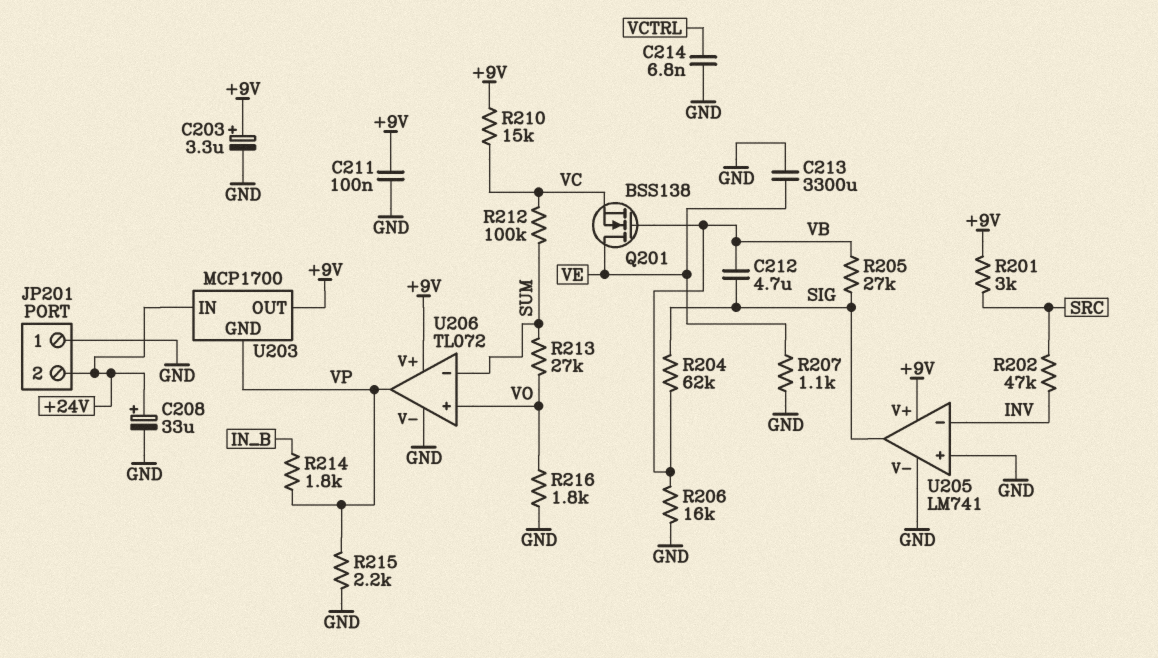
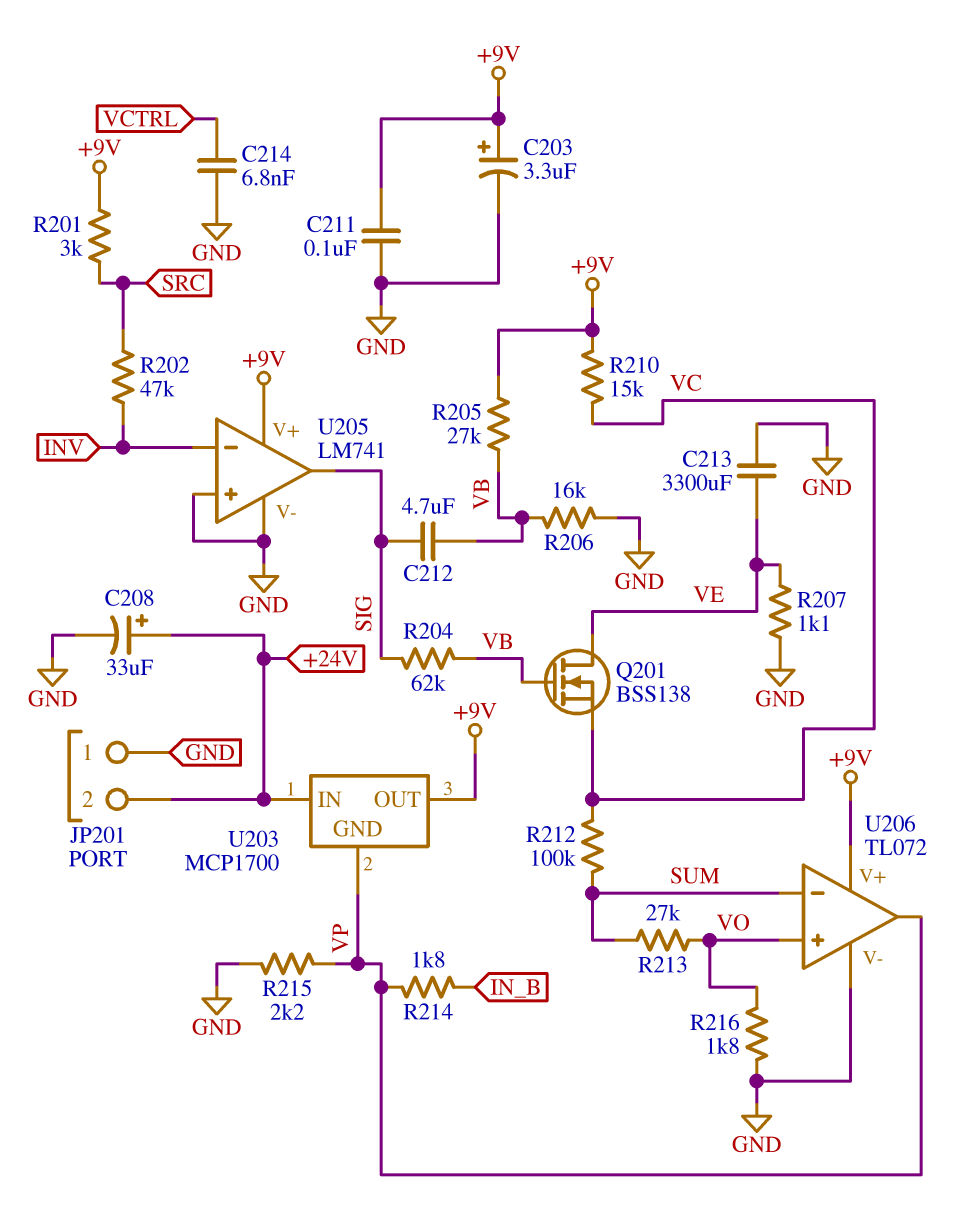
R205: 27k (SIG, VB) -> 27k (+9V, VB)

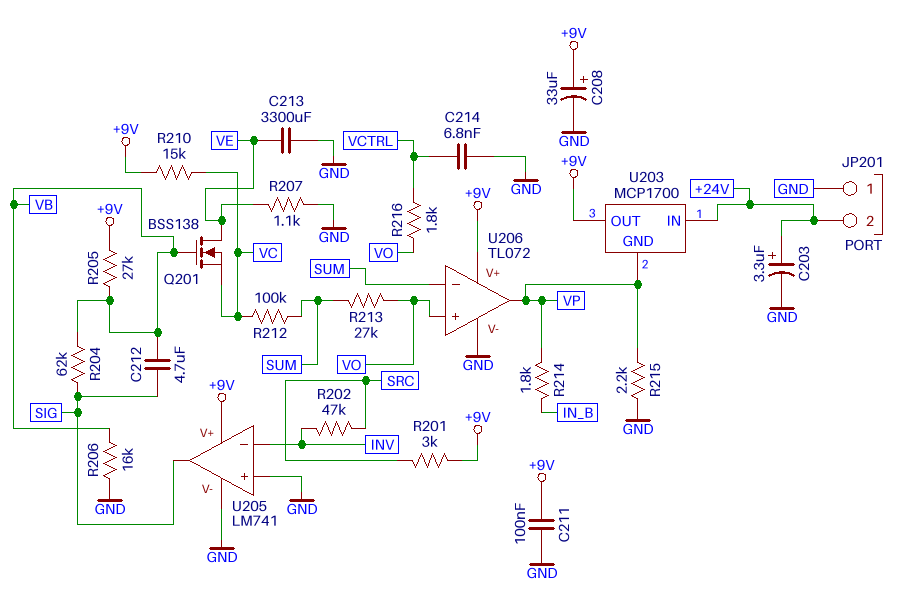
C203: 3.3uF (plus +9V, minus GND) -> 3.3uF (plus +24V, minus GND)
C208: 33uF (plus +24V, minus GND) -> 33uF (plus +9V, minus GND)
R216: 1.8k (GND, VO) -> 1.8k (VCTRL, VO)

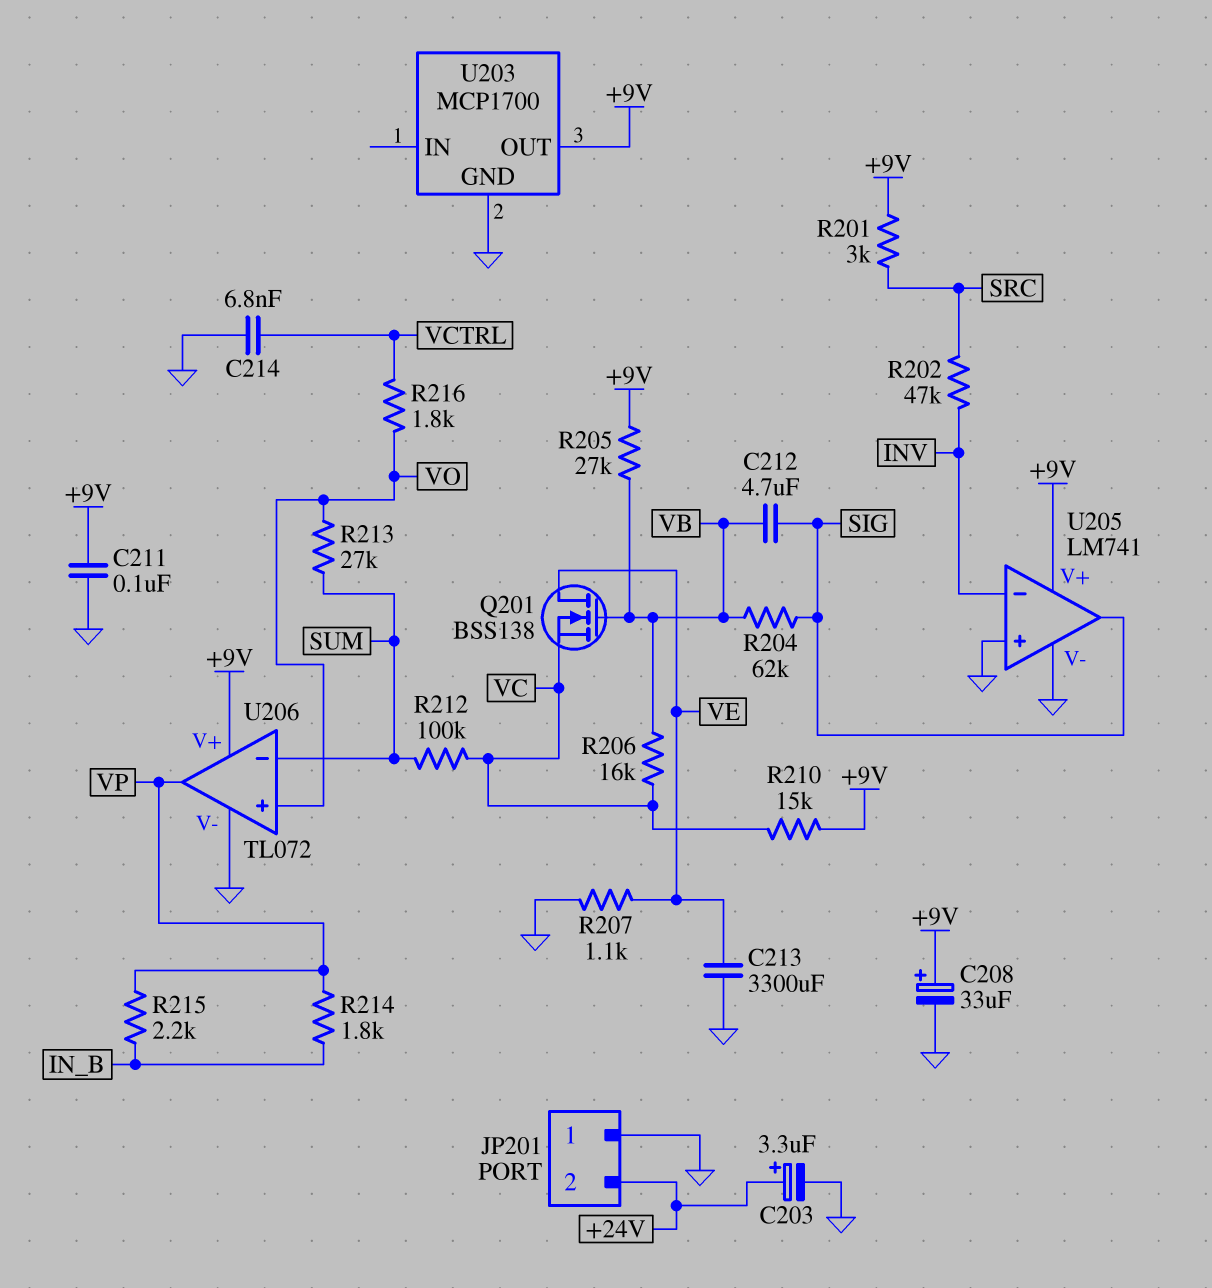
R206: 16k (GND, VB) -> 16k (VB, VC)
R215: 2.2k (GND, VP) -> 2.2k (IN_B, VP)
U203 pin GND: VP -> GND
U203 pin IN: +24V -> none

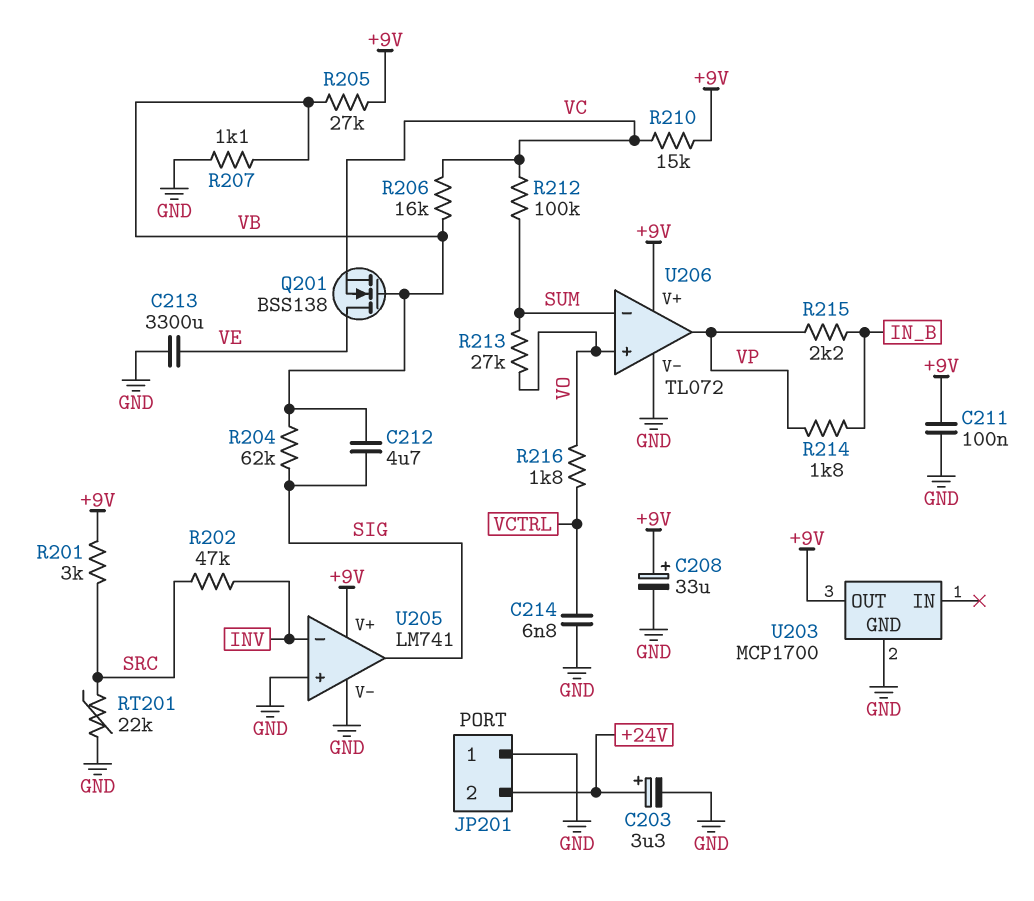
R207: 1.1k (GND, VE) -> 1.1k (GND, VB)
RT201: none -> 22k (GND, SRC)

